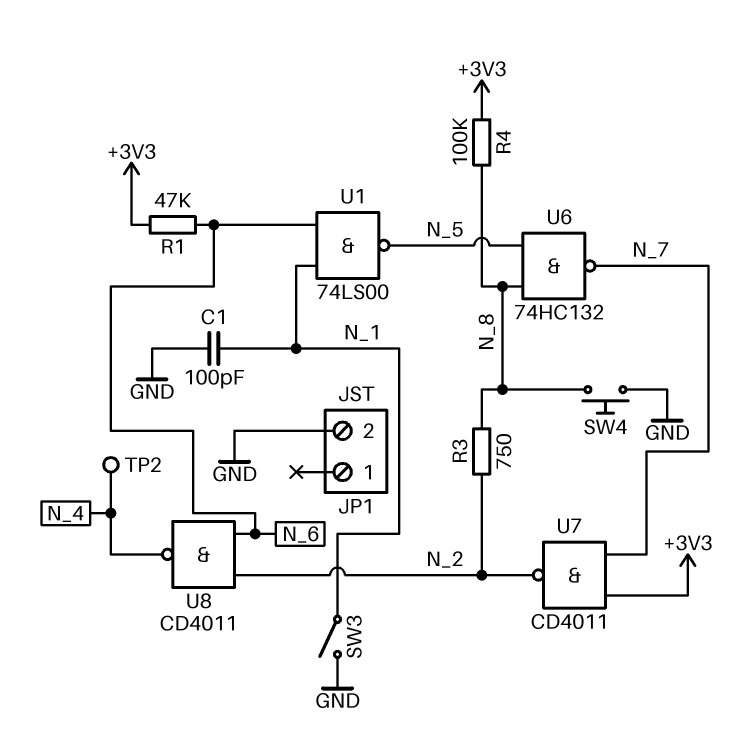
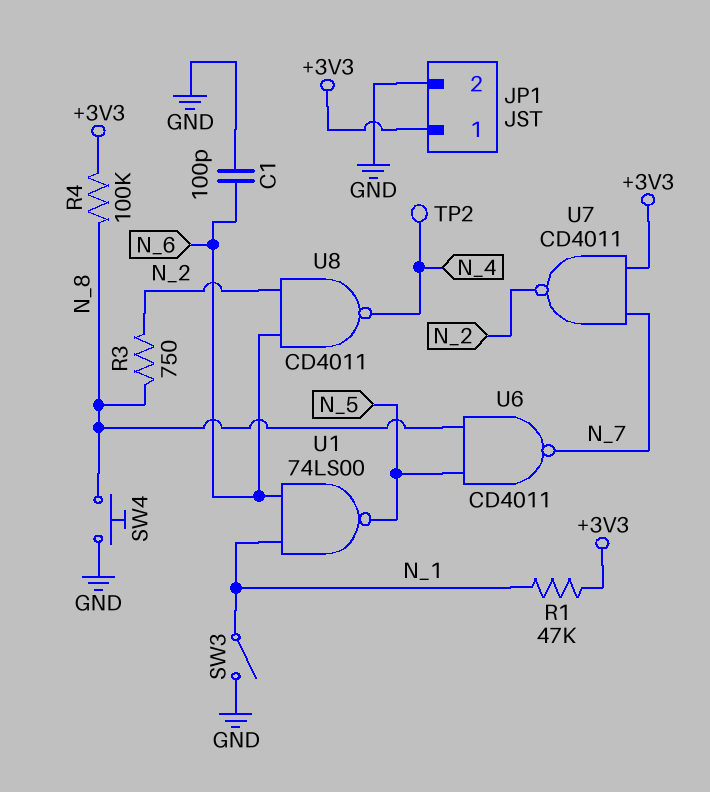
C1: 100pF (GND, N_1) -> 100pF (GND, N_6)
JP1 pin 1: none -> +3V3
R1: 47k (+3V3, N_6) -> 47k (+3V3, N_1)
U6: NAND 74HC132 (in N_5, in N_8, out N_7) -> NAND CD4011 (in N_5, in N_8, out N_7)

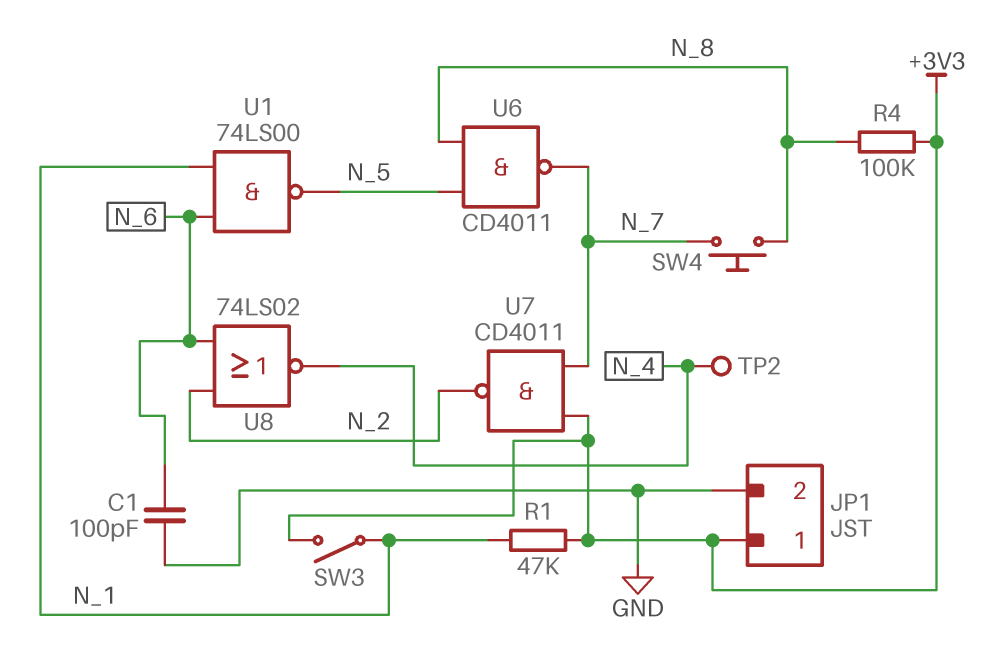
R3: 750 (N_2, N_8) -> none
SW3: switch (GND, N_1) -> switch (+3V3, N_1)
SW4: button (GND, N_8) -> button (N_7, N_8)
U8: NAND CD4011 (in N_2, in N_6, out N_4) -> NOR 74LS02 (in N_2, in N_6, out N_4)

